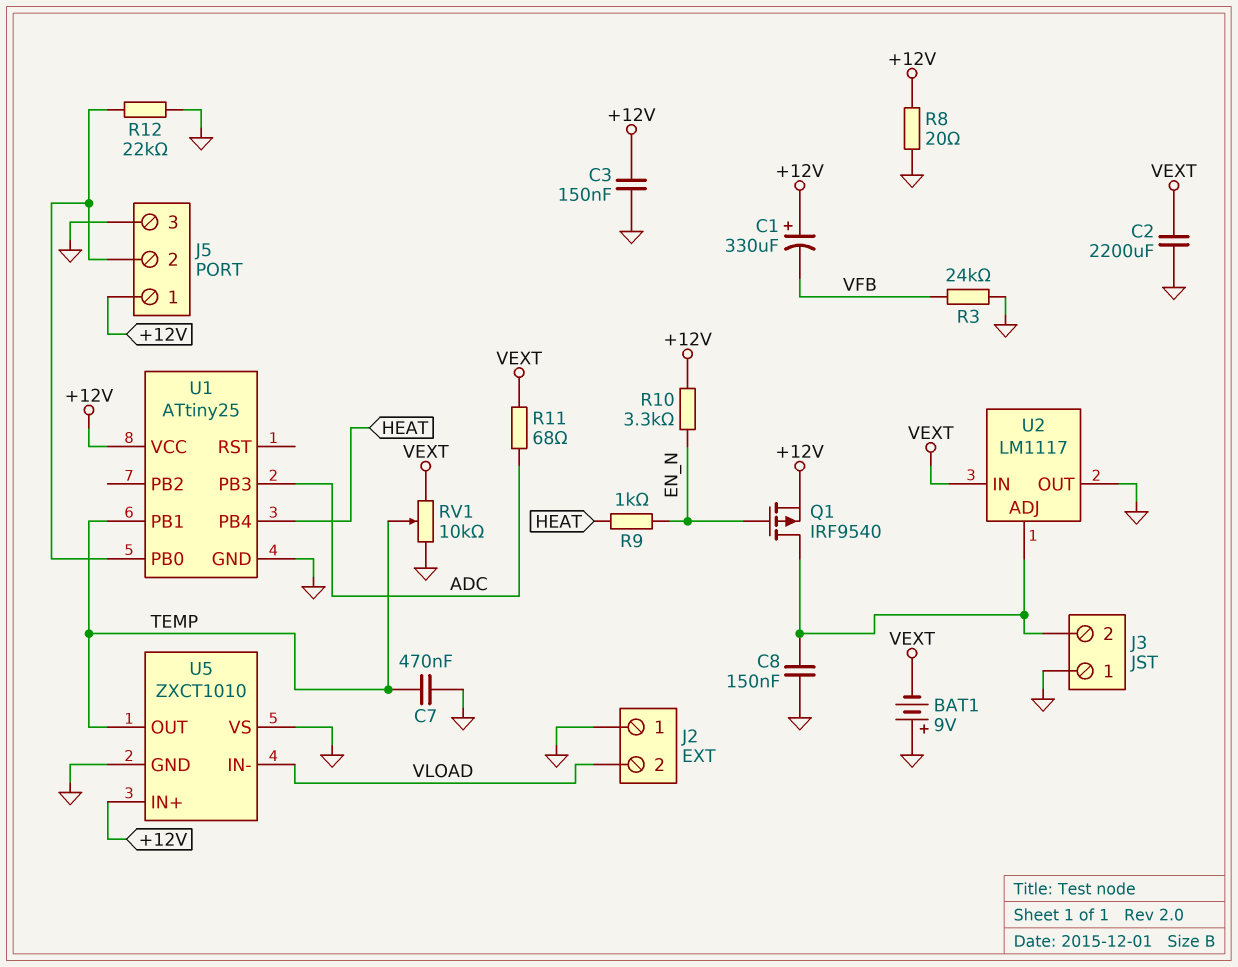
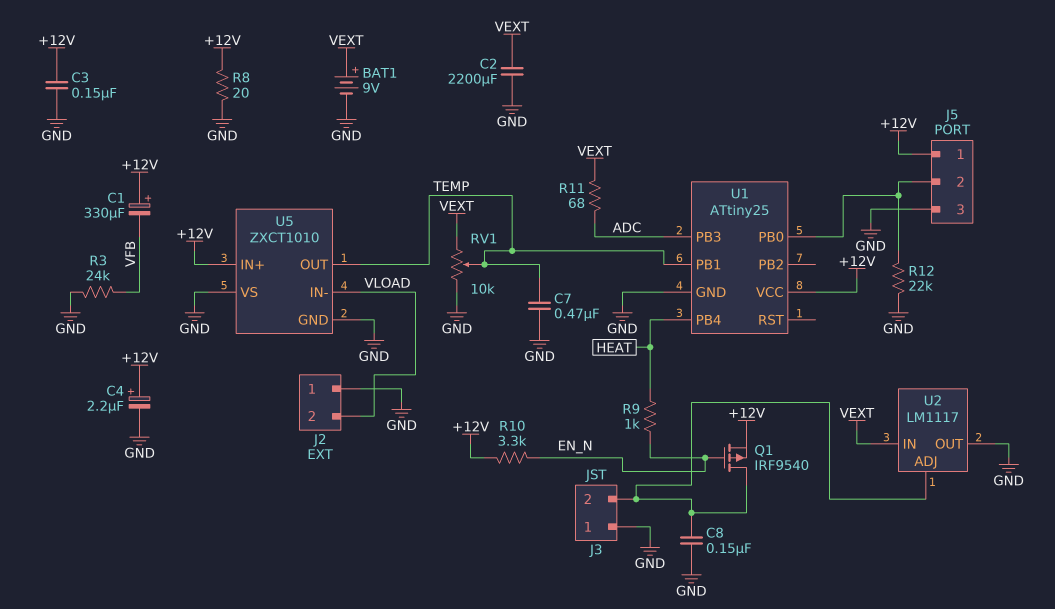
BAT1: 9V (plus GND, minus VEXT) -> 9V (plus VEXT, minus GND)
C4: none -> 2.2uF (plus +12V, minus GND)

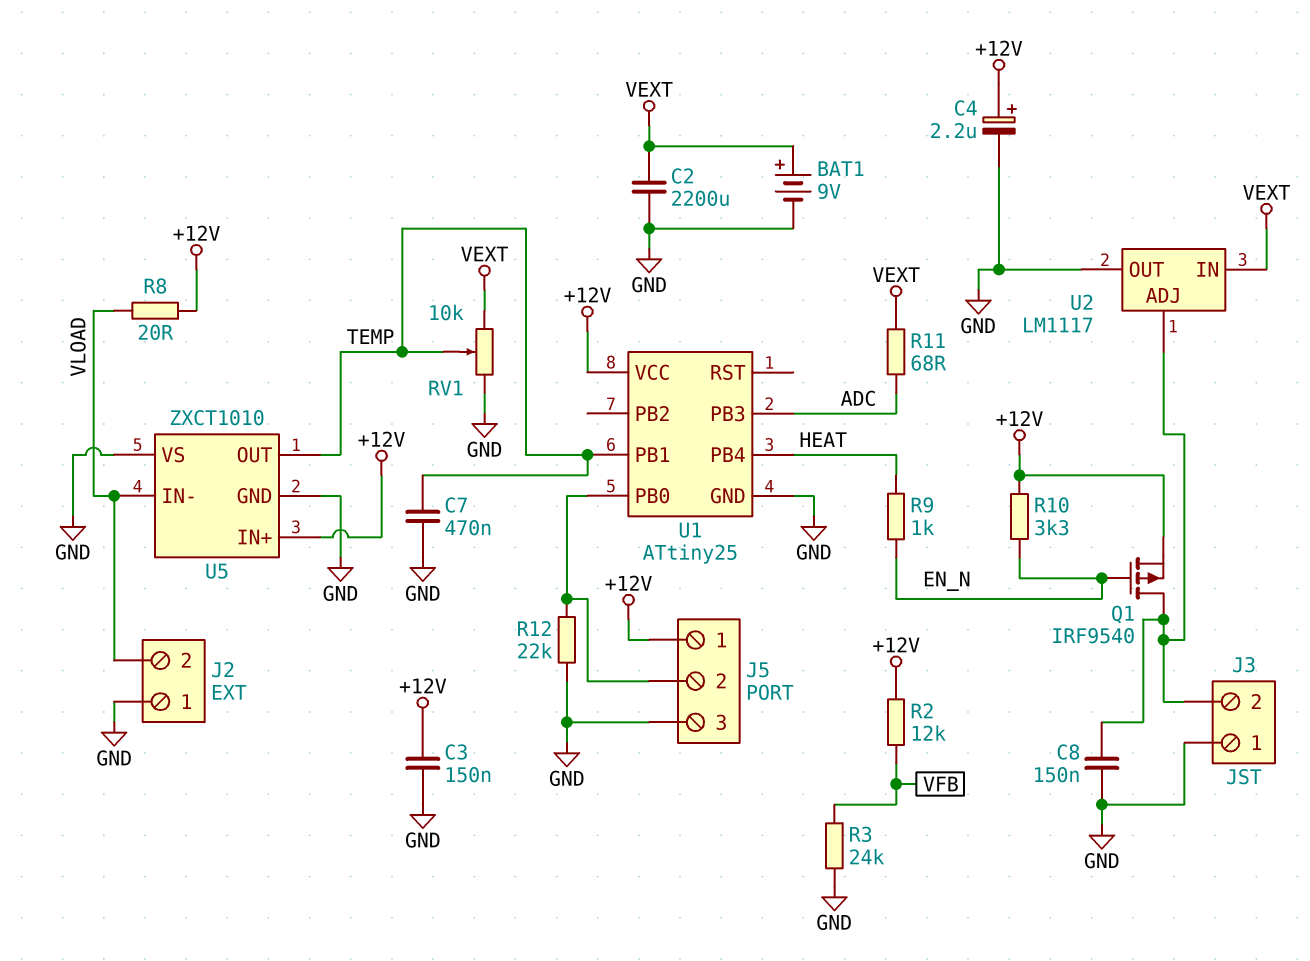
C1: 330uF (plus +12V, minus VFB) -> none
R2: none -> 12k (+12V, VFB)
R8: 20 (+12V, GND) -> 20 (+12V, VLOAD)

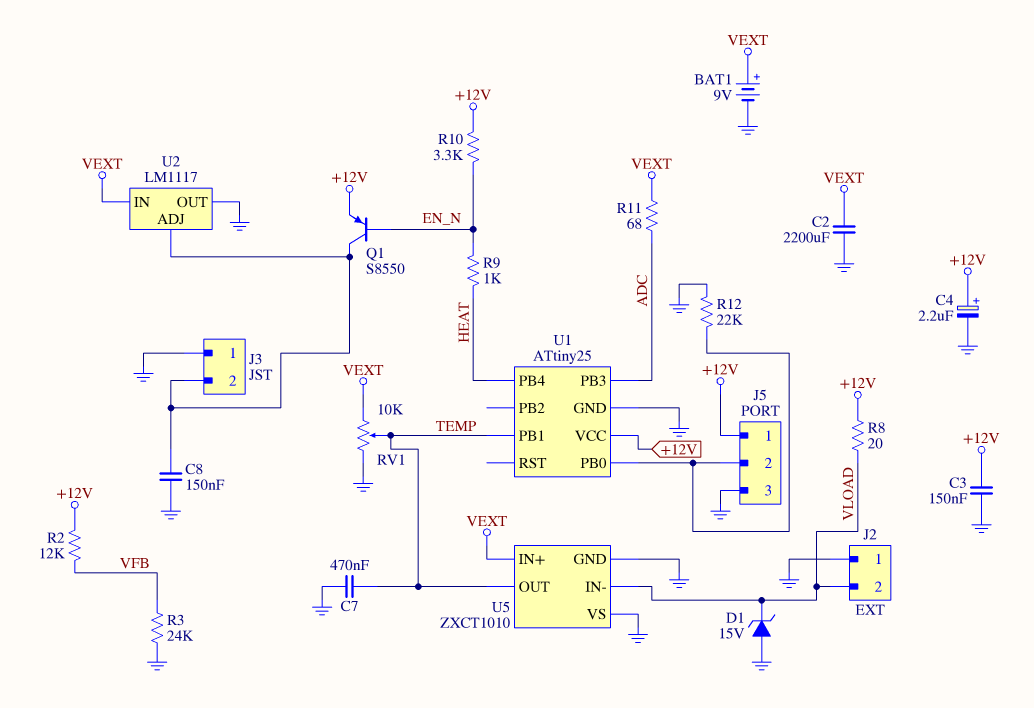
D1: none -> zener 15V (A GND, K VLOAD)
Q1: PMOS IRF9540 (G EN_N, D J3/2, S +12V) -> PNP S8550 (B EN_N, C J3/2, E +12V)
U5 pin IN+: +12V -> VEXT

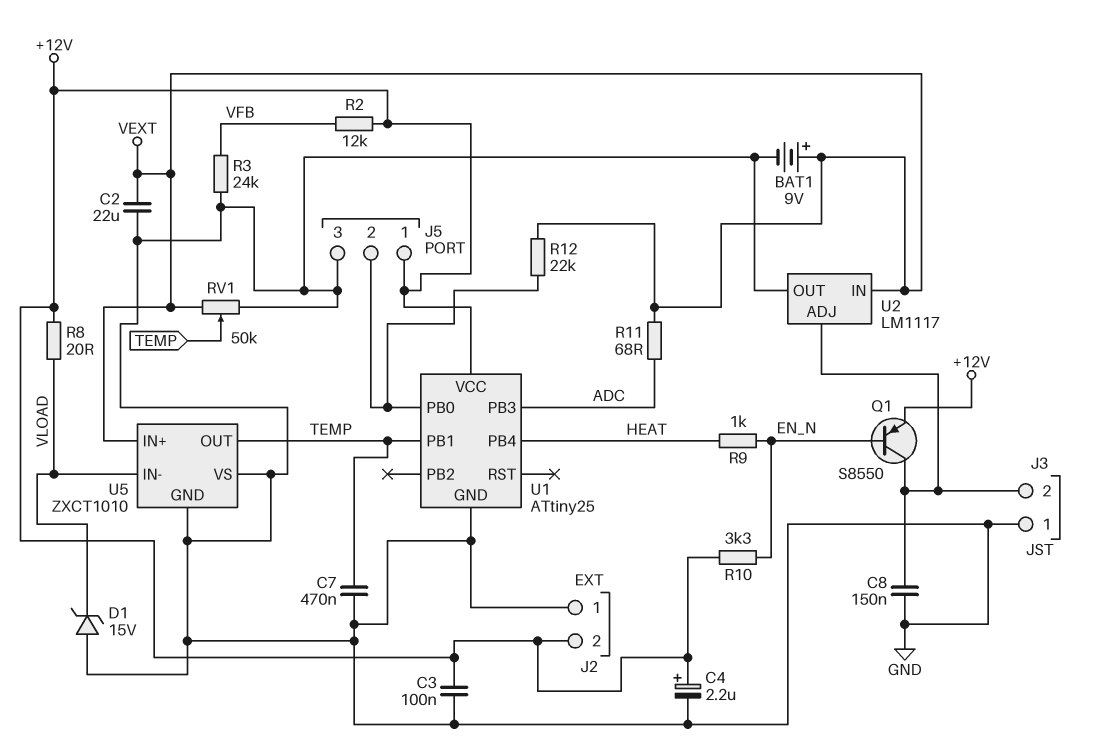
C2: 2200uF (GND, VEXT) -> 22uF (GND, VEXT)
C3: 150nF (+12V, GND) -> 100nF (+12V, GND)
J2 pin 2: VLOAD -> +12V
R12: 22k (GND, J5/2) -> 22k (J5/2, VEXT)
RV1: 10k (GND, VEXT, wiper TEMP) -> 50k (GND, VEXT, wiper TEMP)

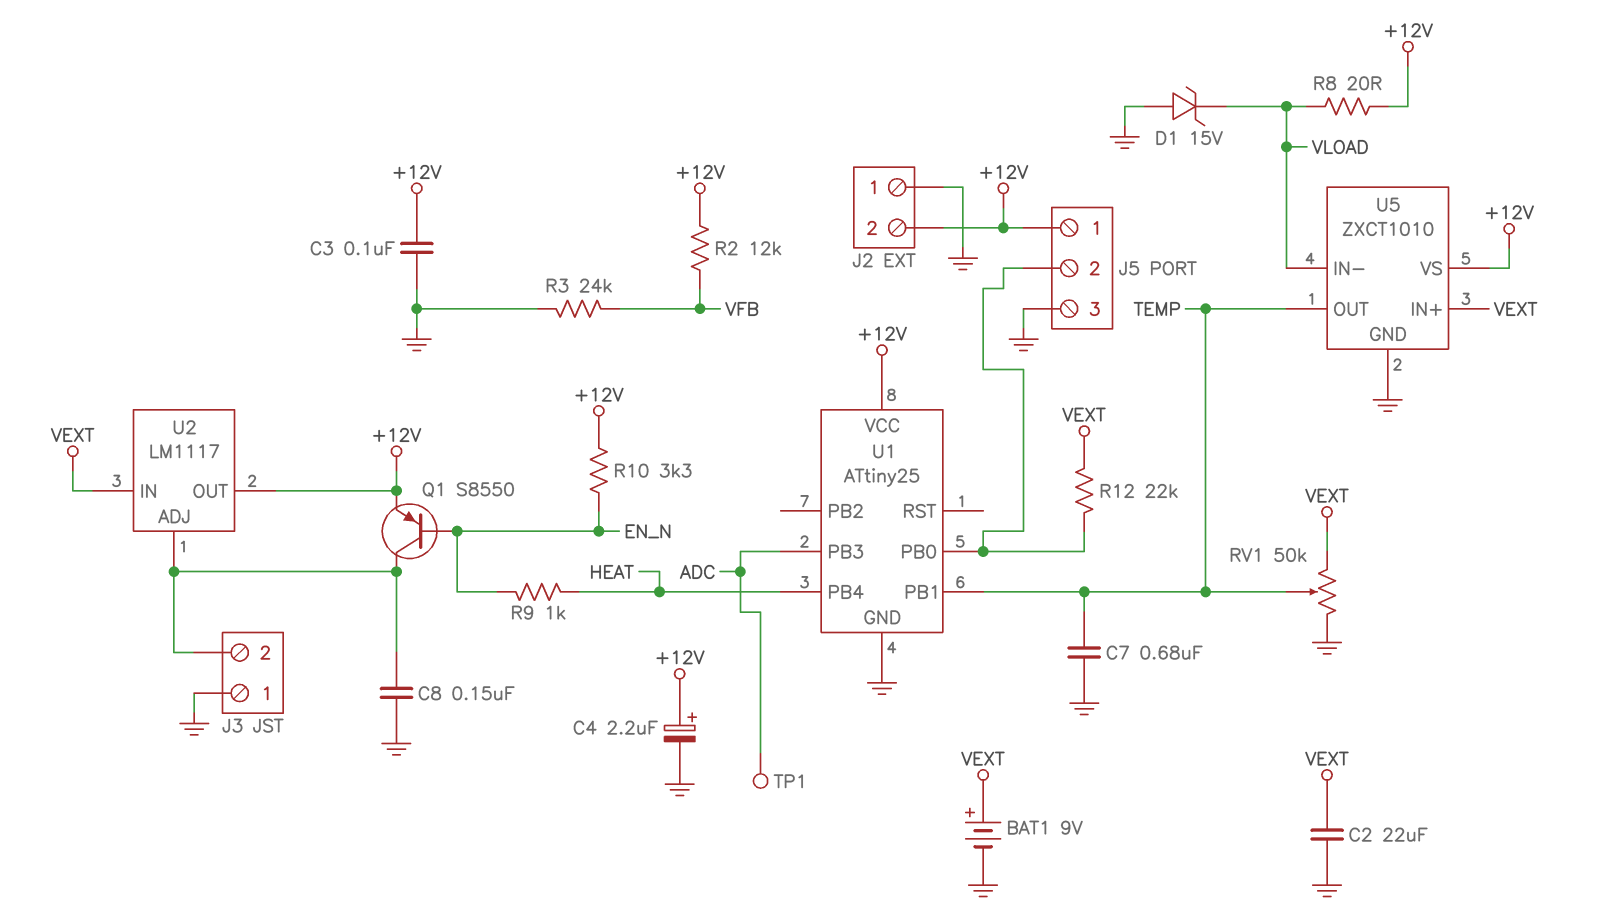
C7: 470nF (GND, TEMP) -> 680nF (GND, TEMP)
R11: 68 (ADC, VEXT) -> none
TP1: none -> test point (ADC)
U2 pin OUT: GND -> +12V
U5 pin VS: GND -> +12V

